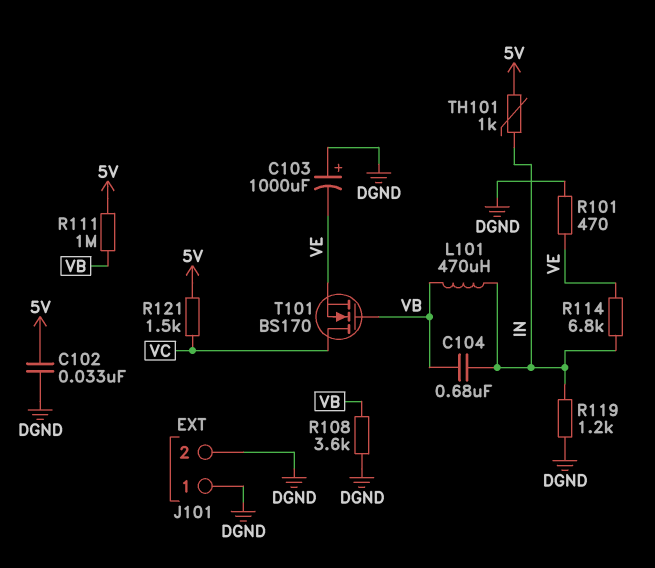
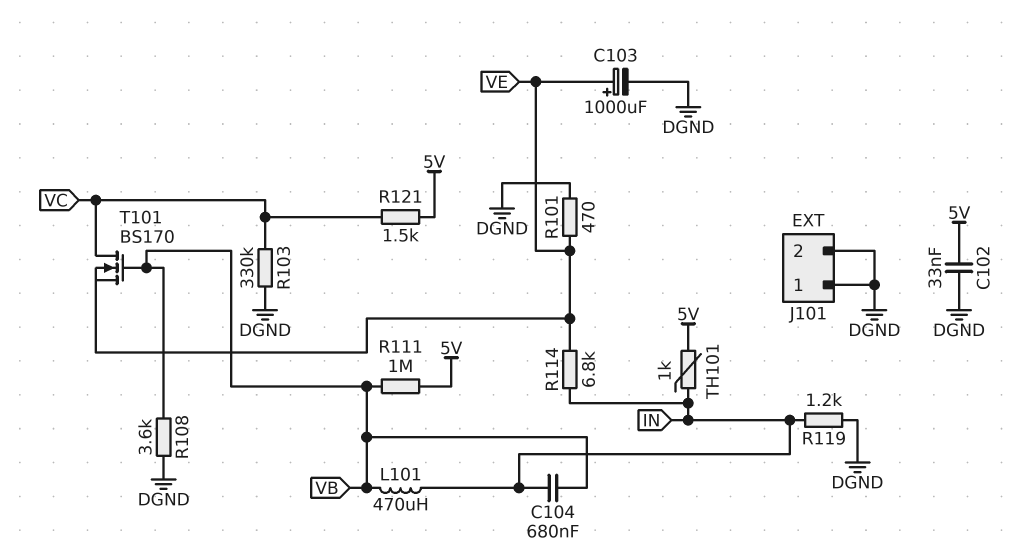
C103: 1000uF (plus DGND, minus VE) -> 1000uF (plus VE, minus DGND)
R103: none -> 330k (DGND, VC)

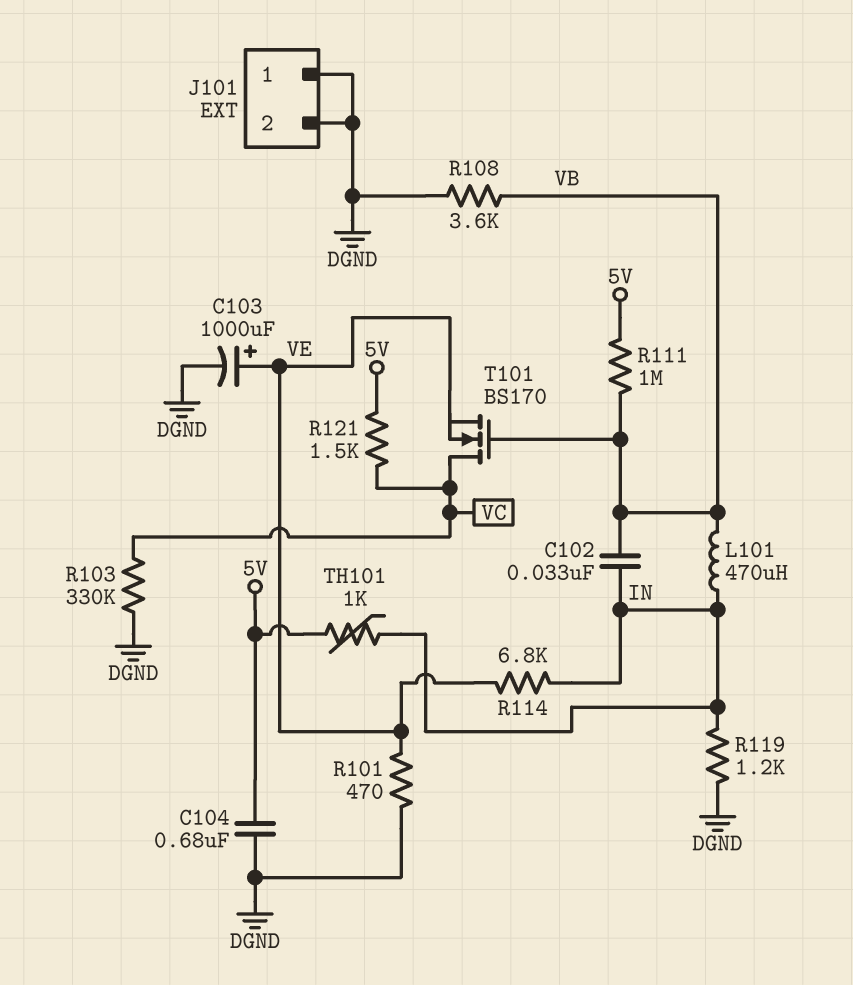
C102: 33nF (5V, DGND) -> 33nF (IN, VB)
C104: 680nF (IN, VB) -> 680nF (5V, DGND)

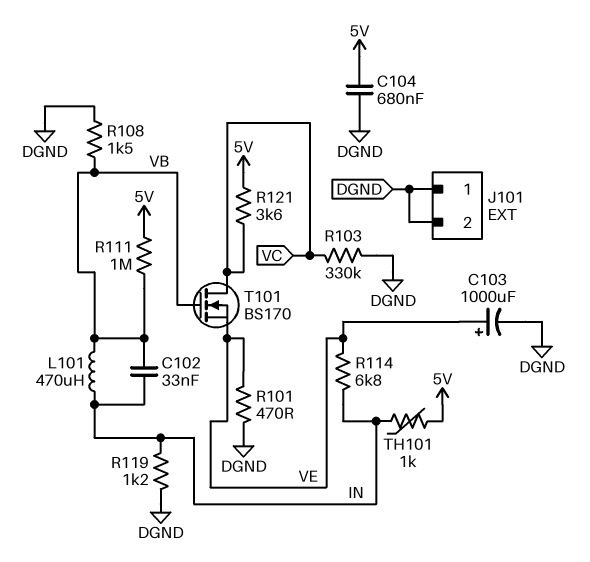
R108: 3.6k (DGND, VB) -> 1.5k (DGND, VB)
R121: 1.5k (5V, VC) -> 3.6k (5V, VC)

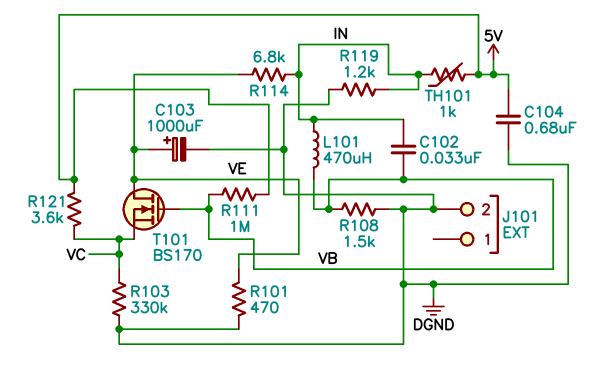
J101 pin 1: DGND -> none
T101: NMOS BS170 (G VB, D VC, S VE) -> NMOS BS170 (G VB, D VE, S VC)

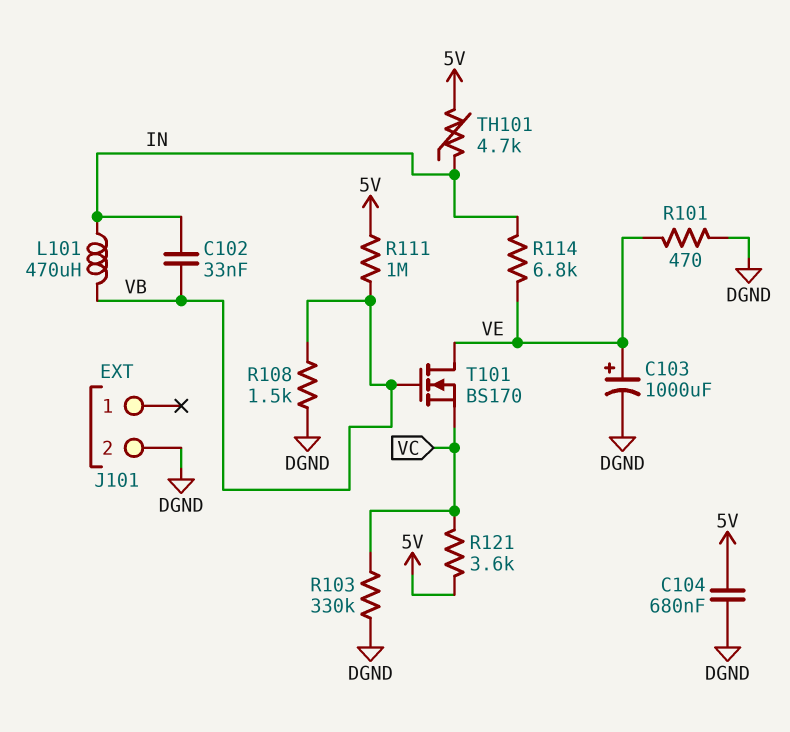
R119: 1.2k (DGND, IN) -> none
TH101: 1k (5V, IN) -> 4.7k (5V, IN)

